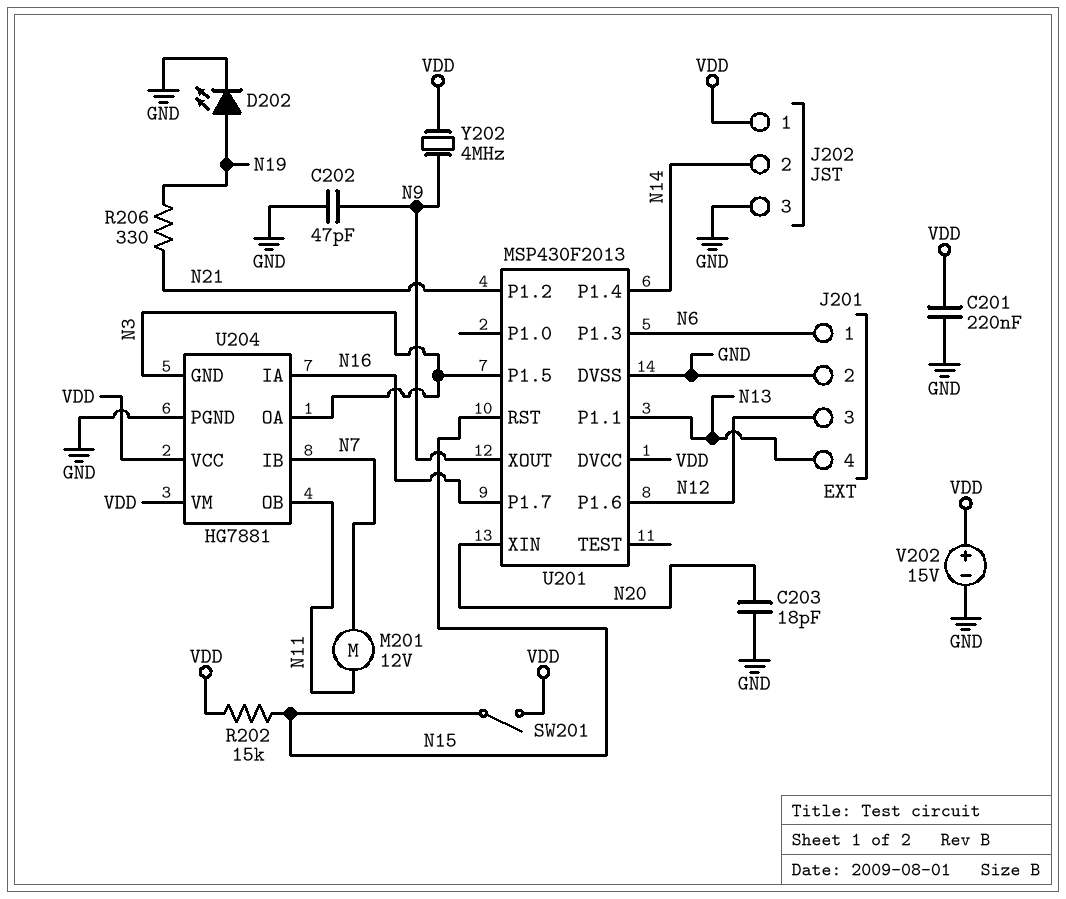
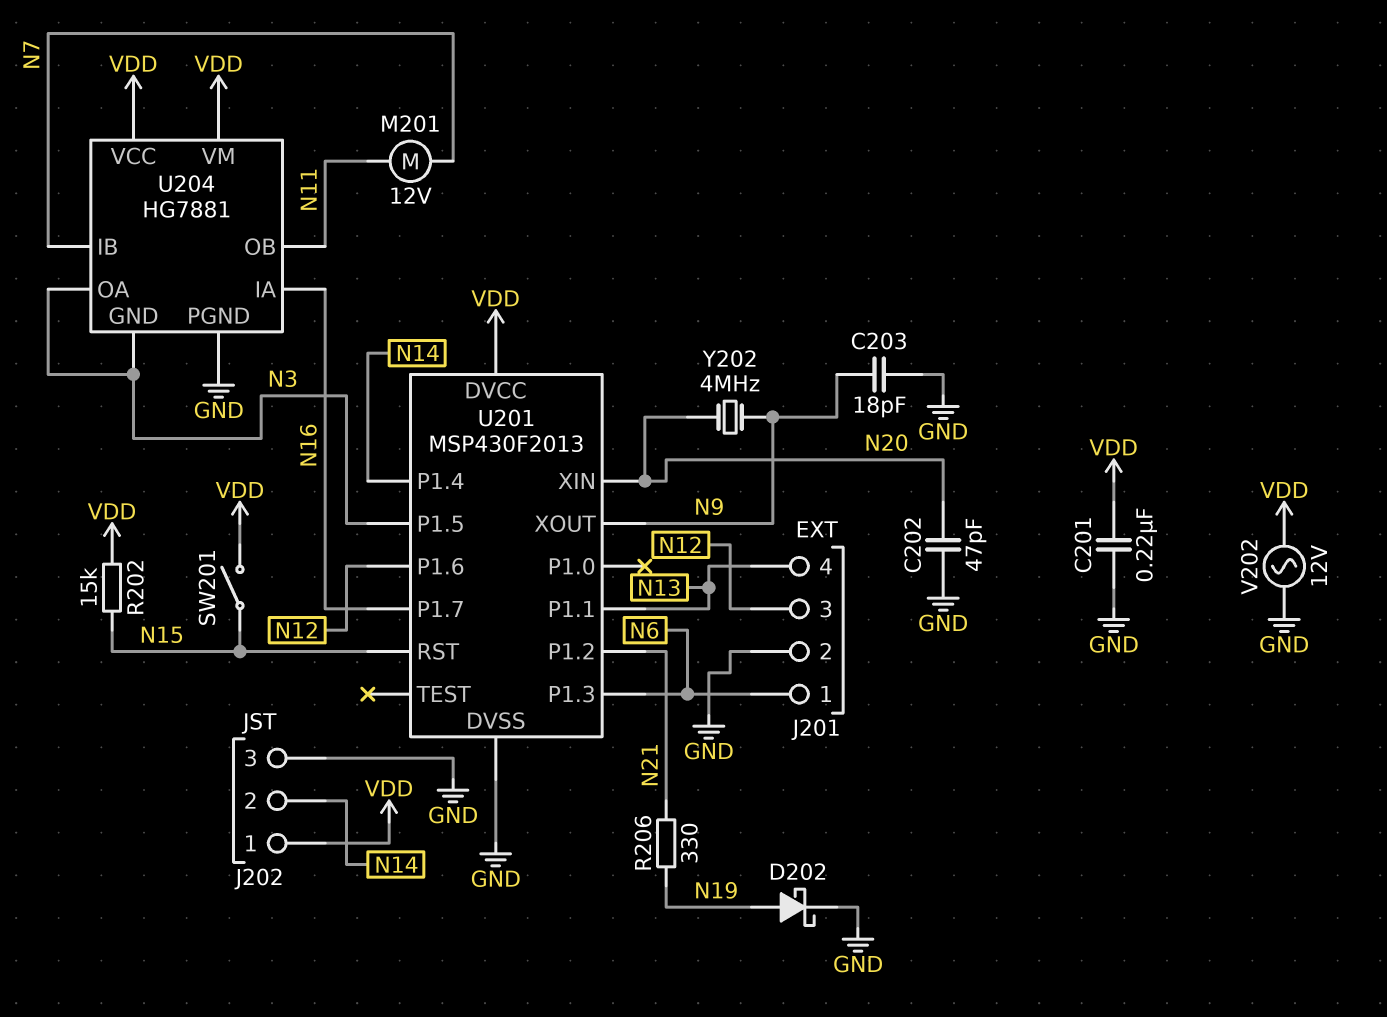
C202: 47pF (GND, N9) -> 47pF (GND, N20)
C203: 18pF (GND, N20) -> 18pF (GND, N9)
D202: LED (A N19, K GND) -> schottky (A N19, K GND)
V202: 15V (plus VDD, minus GND) -> AC 12V (GND, VDD)
Y202: 4MHz (N9, VDD) -> 4MHz (N9, N20)

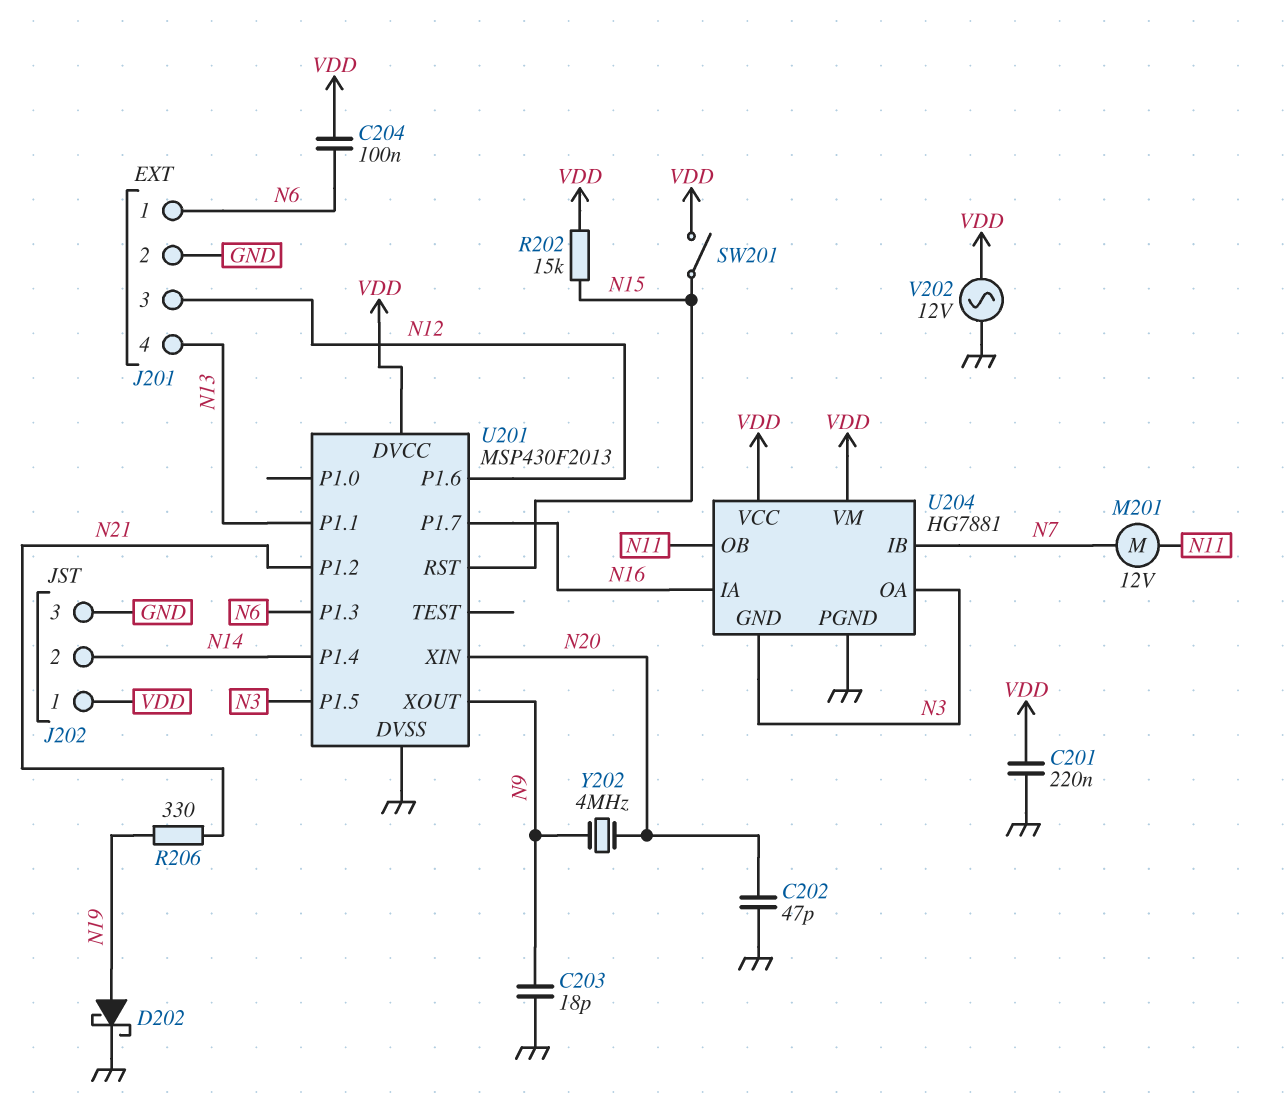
C204: none -> 100nF (N6, VDD)

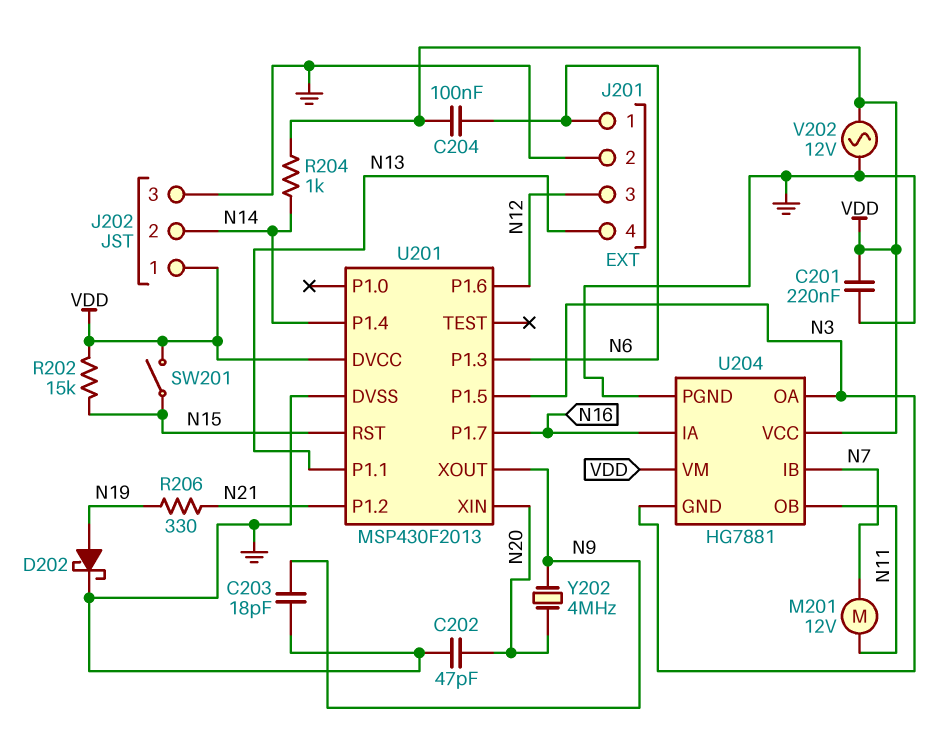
R204: none -> 1k (N14, VDD)

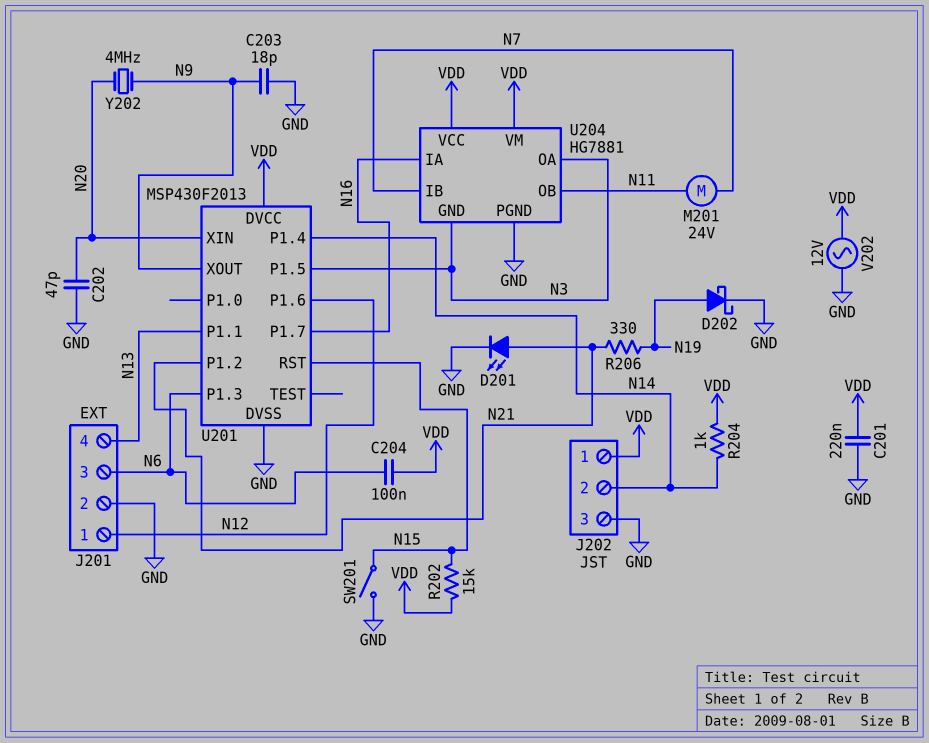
D201: none -> LED (A N21, K GND)
J201 pin 1: N6 -> N12
J201 pin 3: N12 -> N6
M201: motor 12V (N7, N11) -> motor 24V (N7, N11)
SW201: switch (N15, VDD) -> switch (GND, N15)

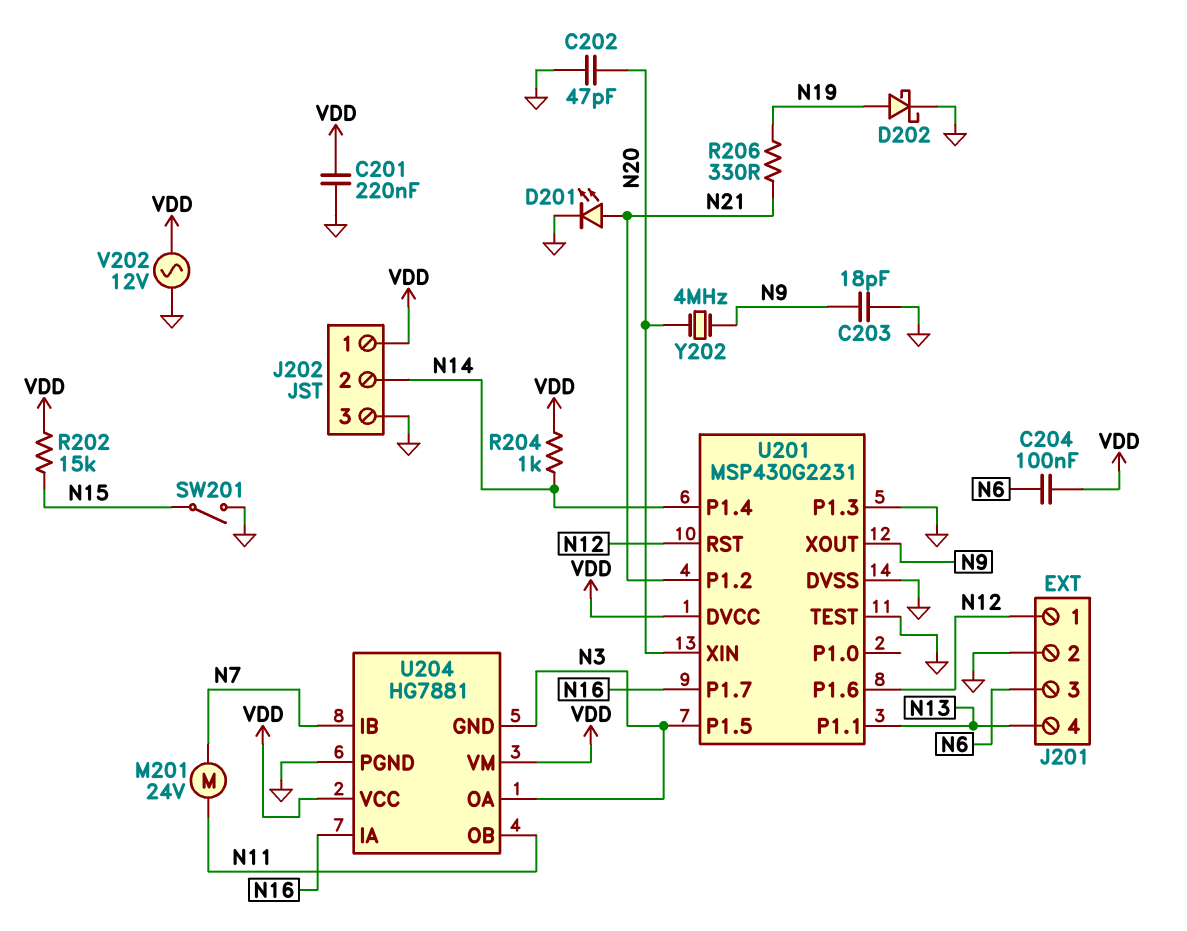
U201: MSP430F2013 -> MSP430G2231
U201 pin P1.3: N6 -> GND
U201 pin RST: N15 -> N12
U201 pin TEST: none -> GND

